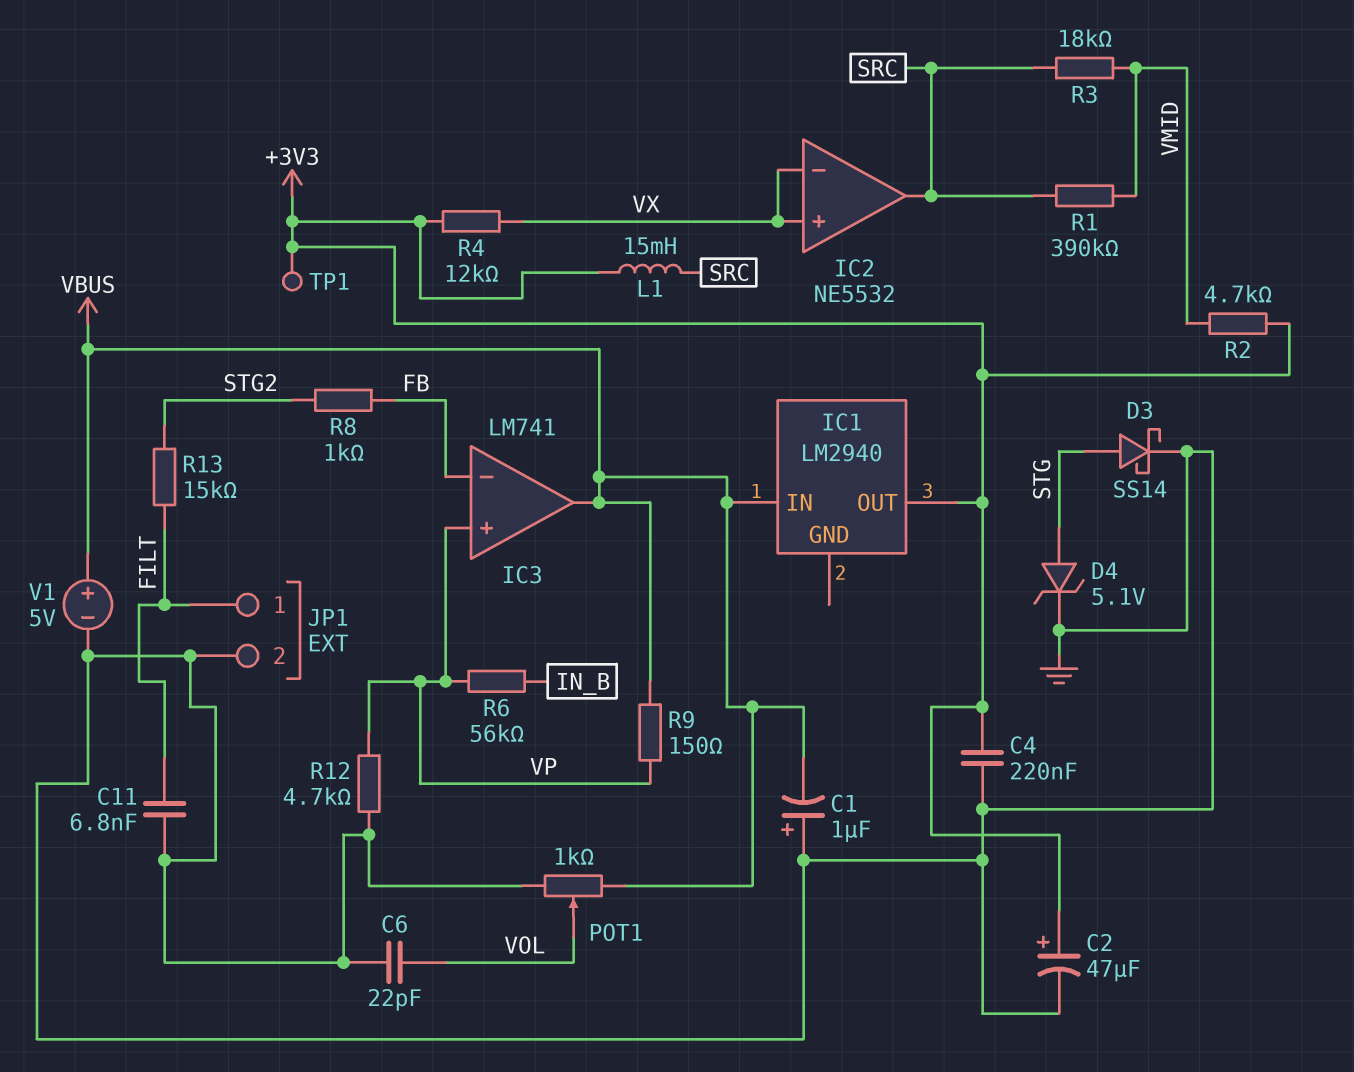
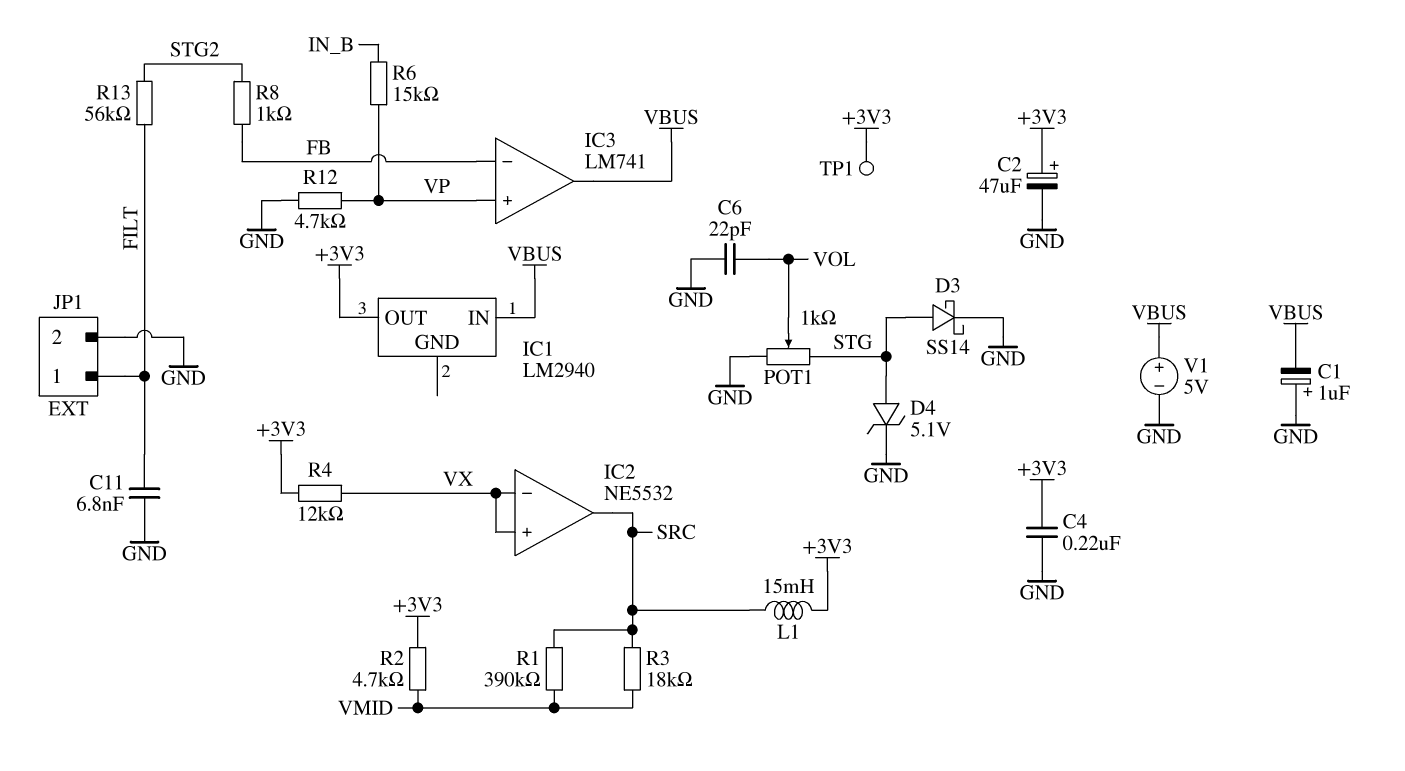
POT1: 1k (GND, VBUS, wiper VOL) -> 1k (GND, STG, wiper VOL)
R6: 56k (IN_B, VP) -> 15k (IN_B, VP)
R9: 150 (VBUS, VP) -> none
R13: 15k (FILT, STG2) -> 56k (FILT, STG2)

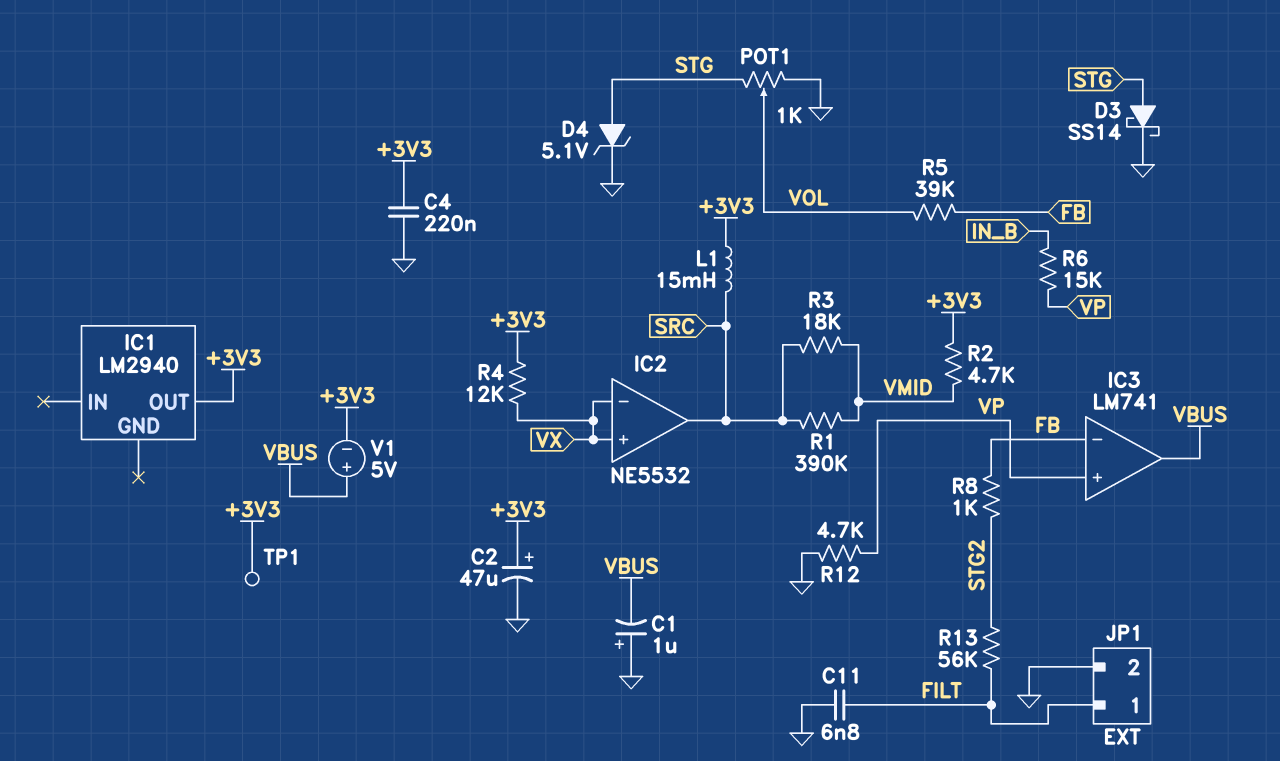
C6: 22pF (GND, VOL) -> none
IC1 pin IN: VBUS -> none
R5: none -> 39k (FB, VOL)
V1: 5V (plus VBUS, minus GND) -> 5V (plus VBUS, minus +3V3)

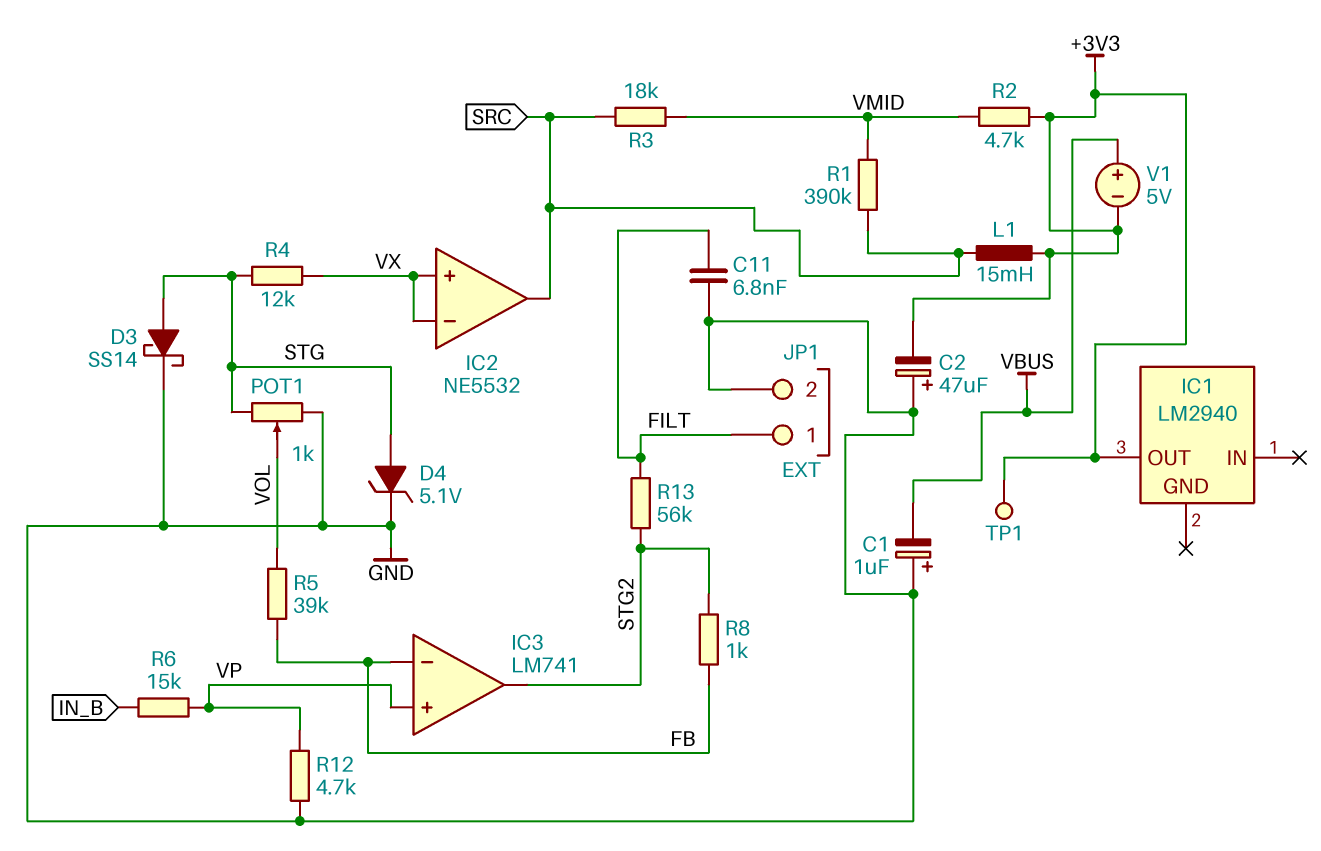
C2: 47uF (plus +3V3, minus GND) -> 47uF (plus GND, minus +3V3)
C4: 220nF (+3V3, GND) -> none
IC3 pin out: VBUS -> STG2
R4: 12k (+3V3, VX) -> 12k (STG, VX)

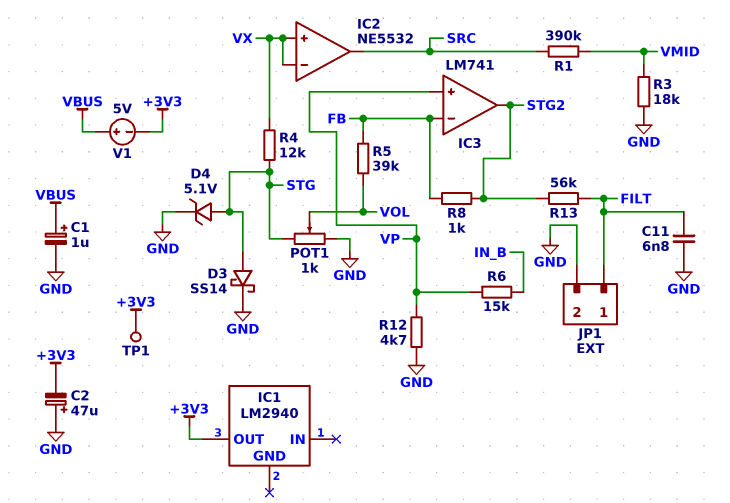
C1: 1uF (plus GND, minus VBUS) -> 1uF (plus VBUS, minus GND)
L1: 15mH (+3V3, SRC) -> none
R2: 4.7k (+3V3, VMID) -> none
R3: 18k (SRC, VMID) -> 18k (GND, VMID)

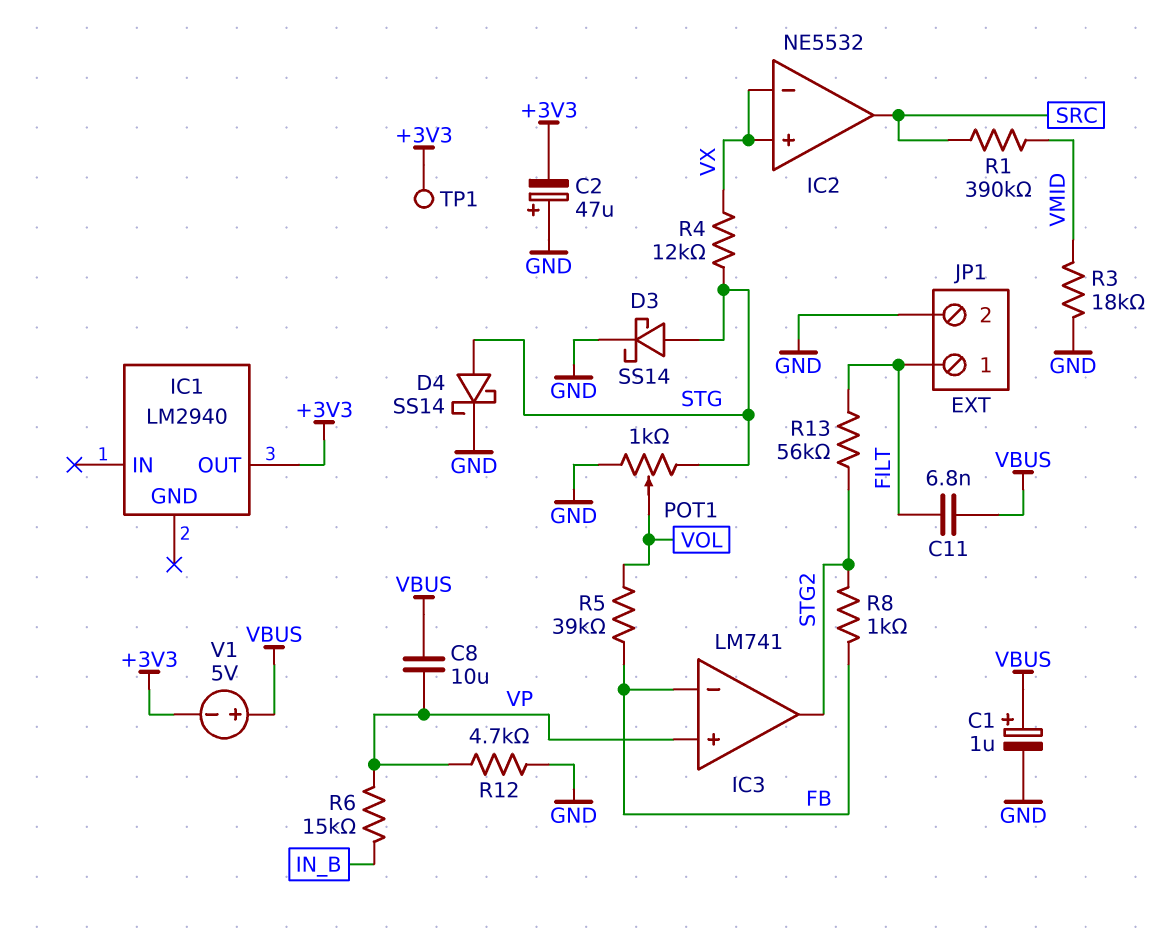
C8: none -> 10uF (VBUS, VP)
C11: 6.8nF (FILT, GND) -> 6.8nF (FILT, VBUS)
D4: zener 5.1V (A STG, K GND) -> schottky SS14 (A STG, K GND)

